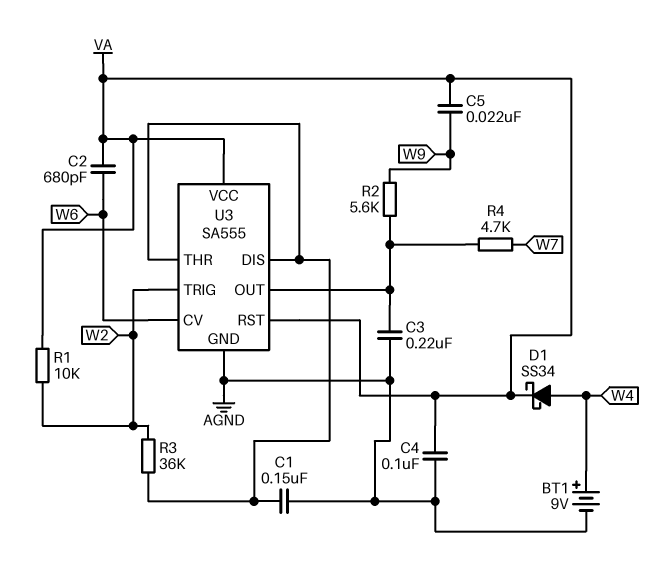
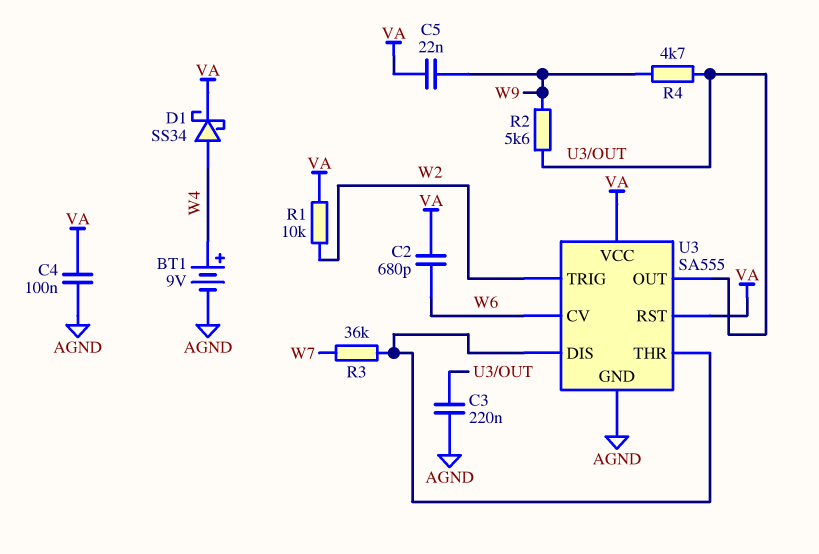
C1: 150nF (AGND, U3/DIS) -> none
R3: 36k (U3/DIS, W2) -> 36k (U3/DIS, W7)
R4: 4.7k (U3/OUT, W7) -> 4.7k (U3/OUT, W9)

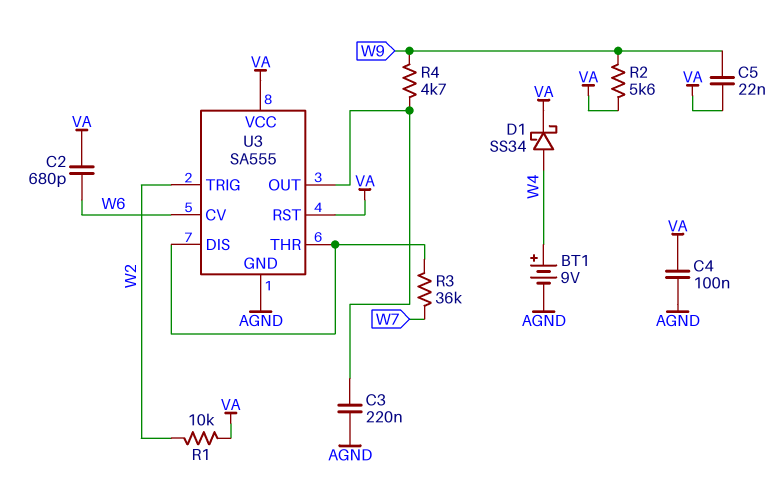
R2: 5.6k (U3/OUT, W9) -> 5.6k (VA, W9)

